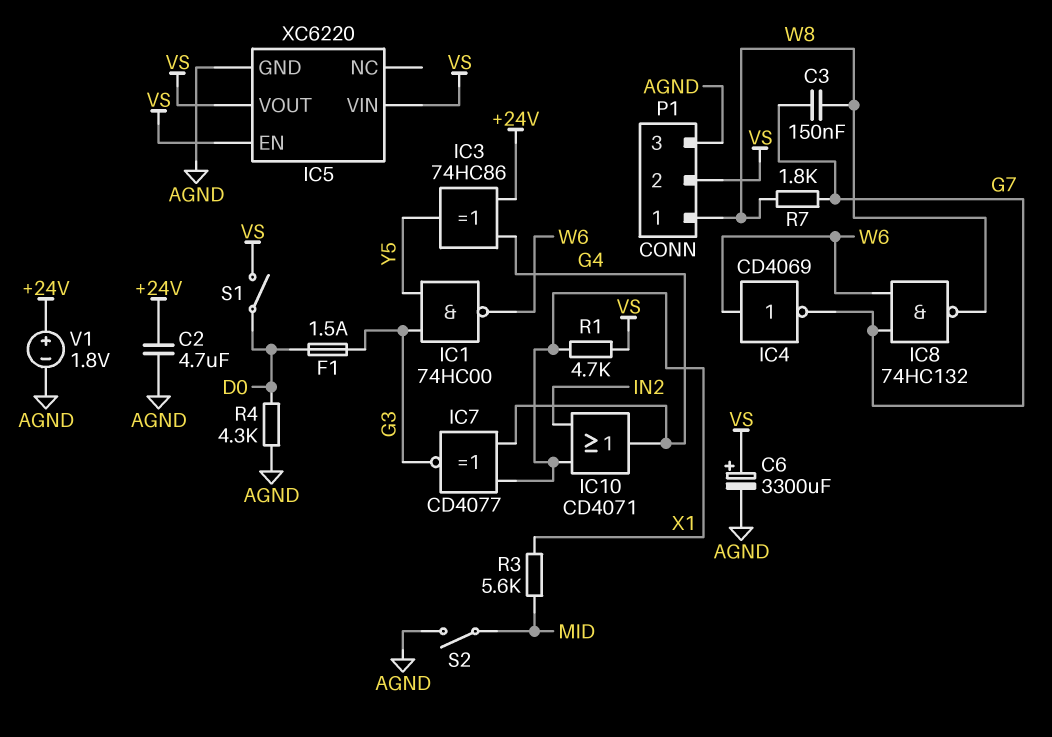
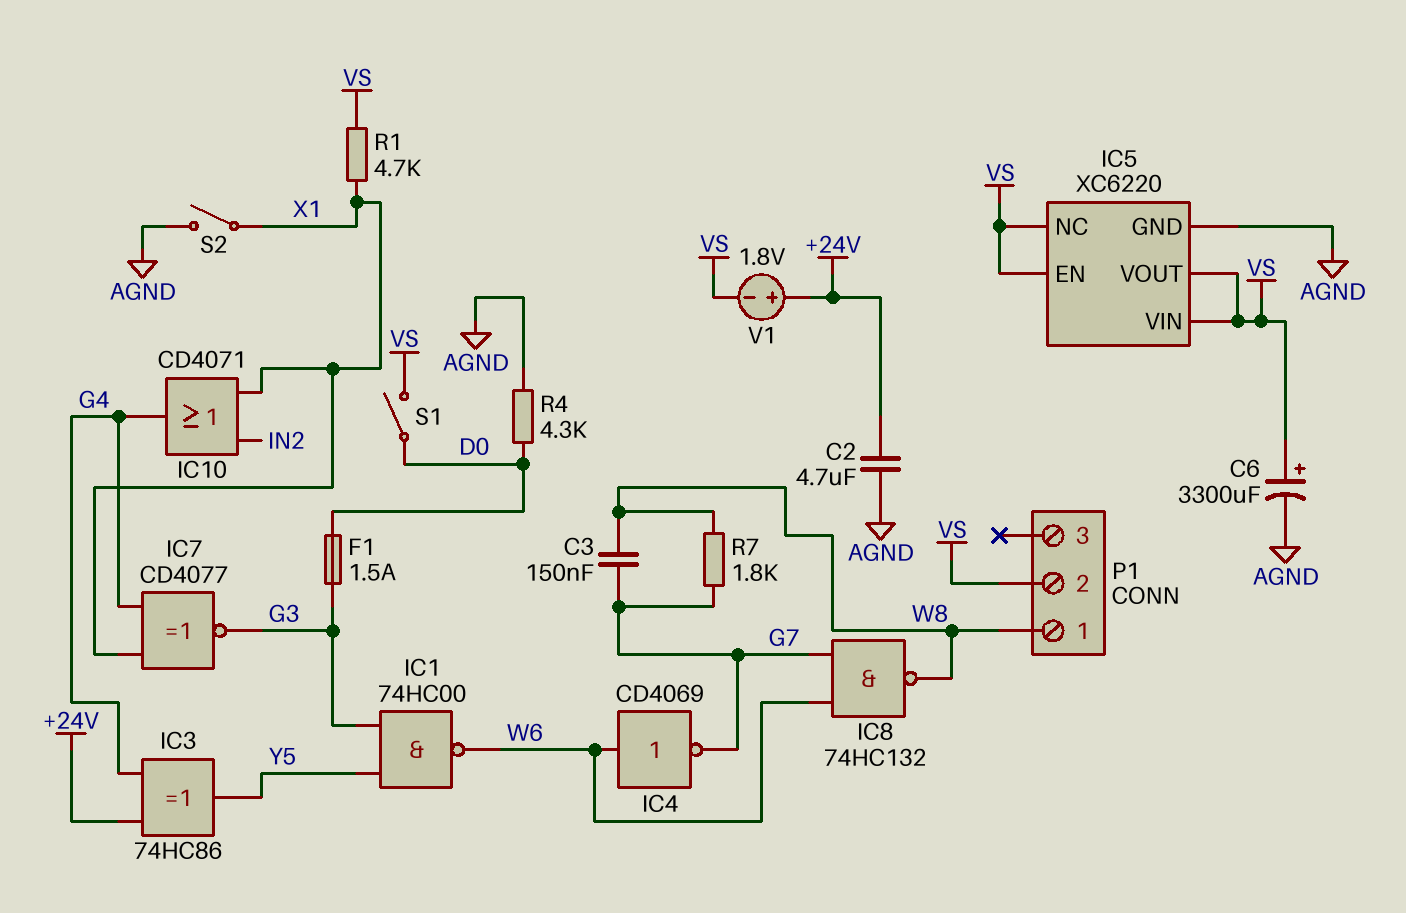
IC5 pin NC: none -> VS
P1 pin 3: AGND -> none
R3: 5.6k (MID, X1) -> none
S2: switch (AGND, MID) -> switch (AGND, X1)
V1: 1.8V (plus +24V, minus AGND) -> 1.8V (plus +24V, minus VS)

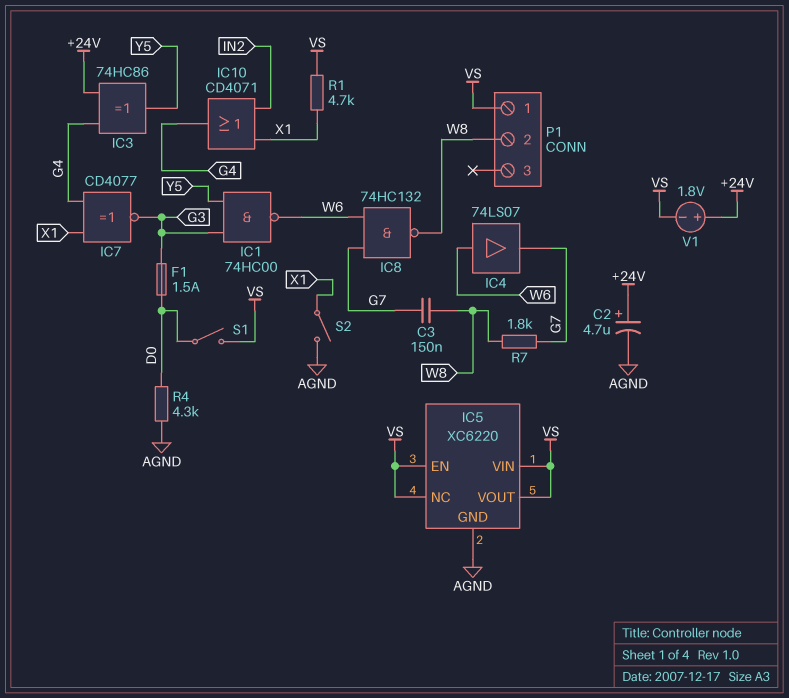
C2: 4.7uF (+24V, AGND) -> 4.7uF (plus +24V, minus AGND)
C6: 3300uF (plus VS, minus AGND) -> none
IC4: NOT CD4069 (in W6, out G7) -> buffer 74LS07 (in W6, out G7)
P1 pin 1: W8 -> VS
P1 pin 2: VS -> W8

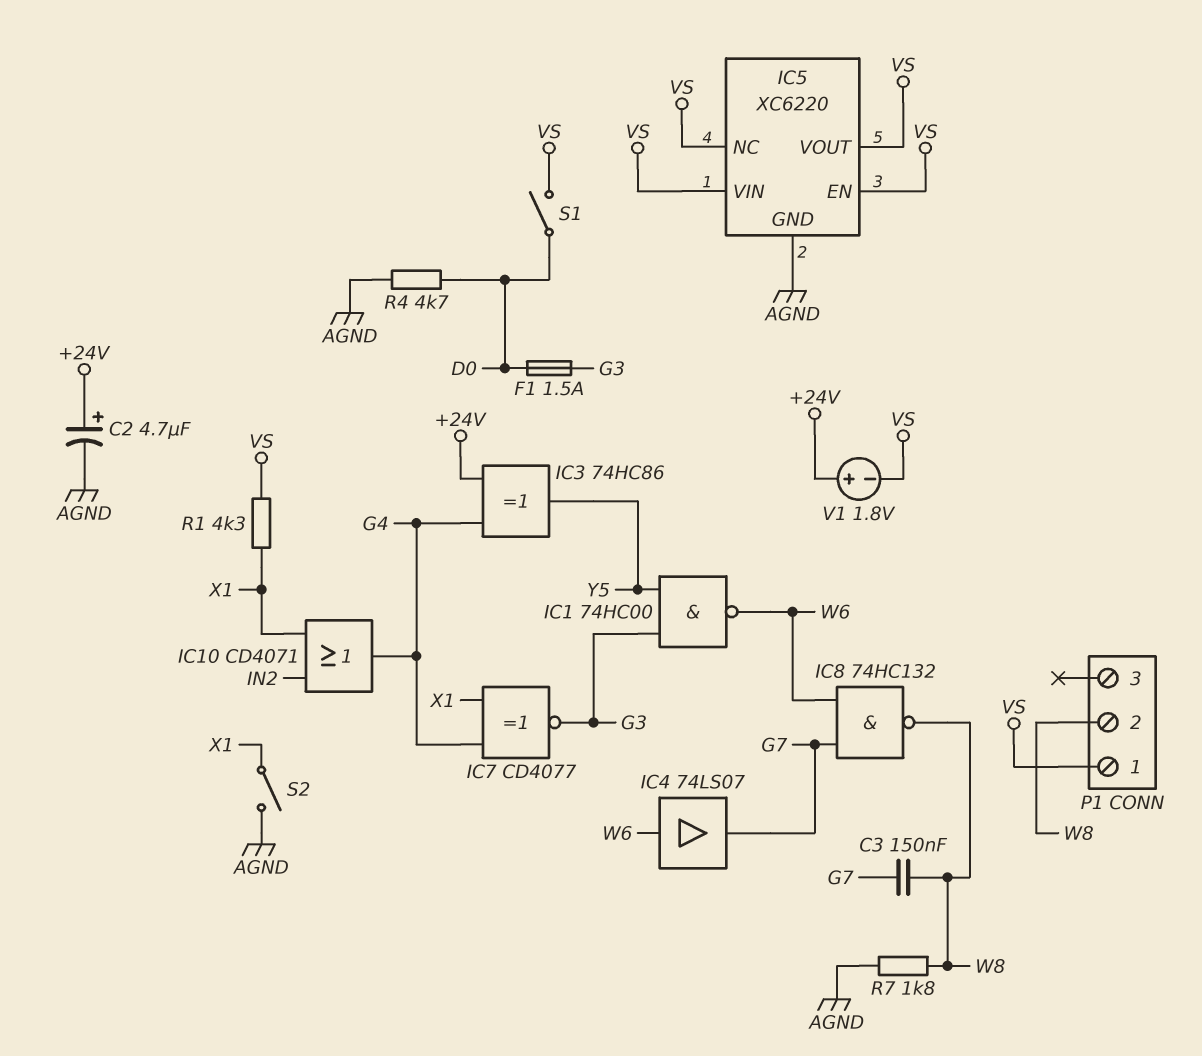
R1: 4.7k (VS, X1) -> 4.3k (VS, X1)
R4: 4.3k (AGND, D0) -> 4.7k (AGND, D0)
R7: 1.8k (G7, W8) -> 1.8k (AGND, W8)

